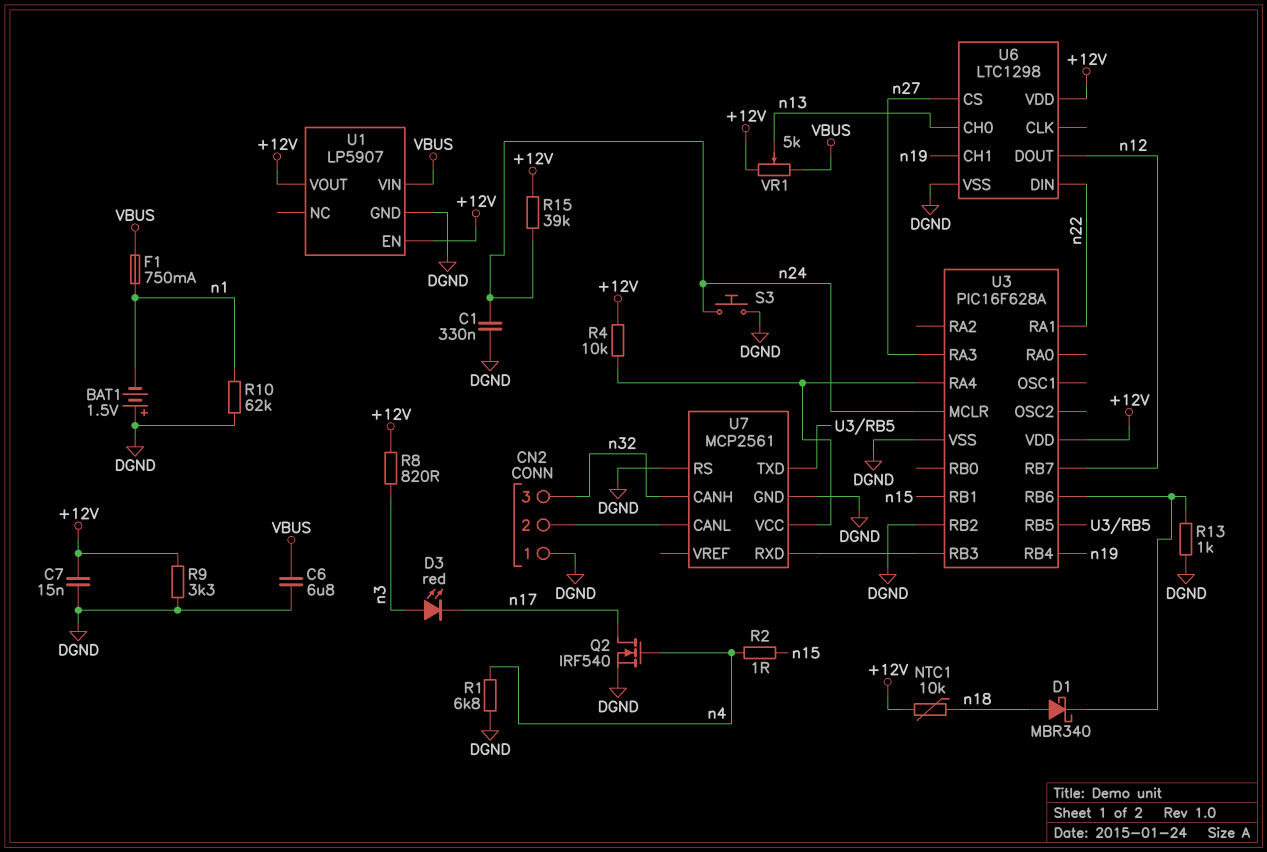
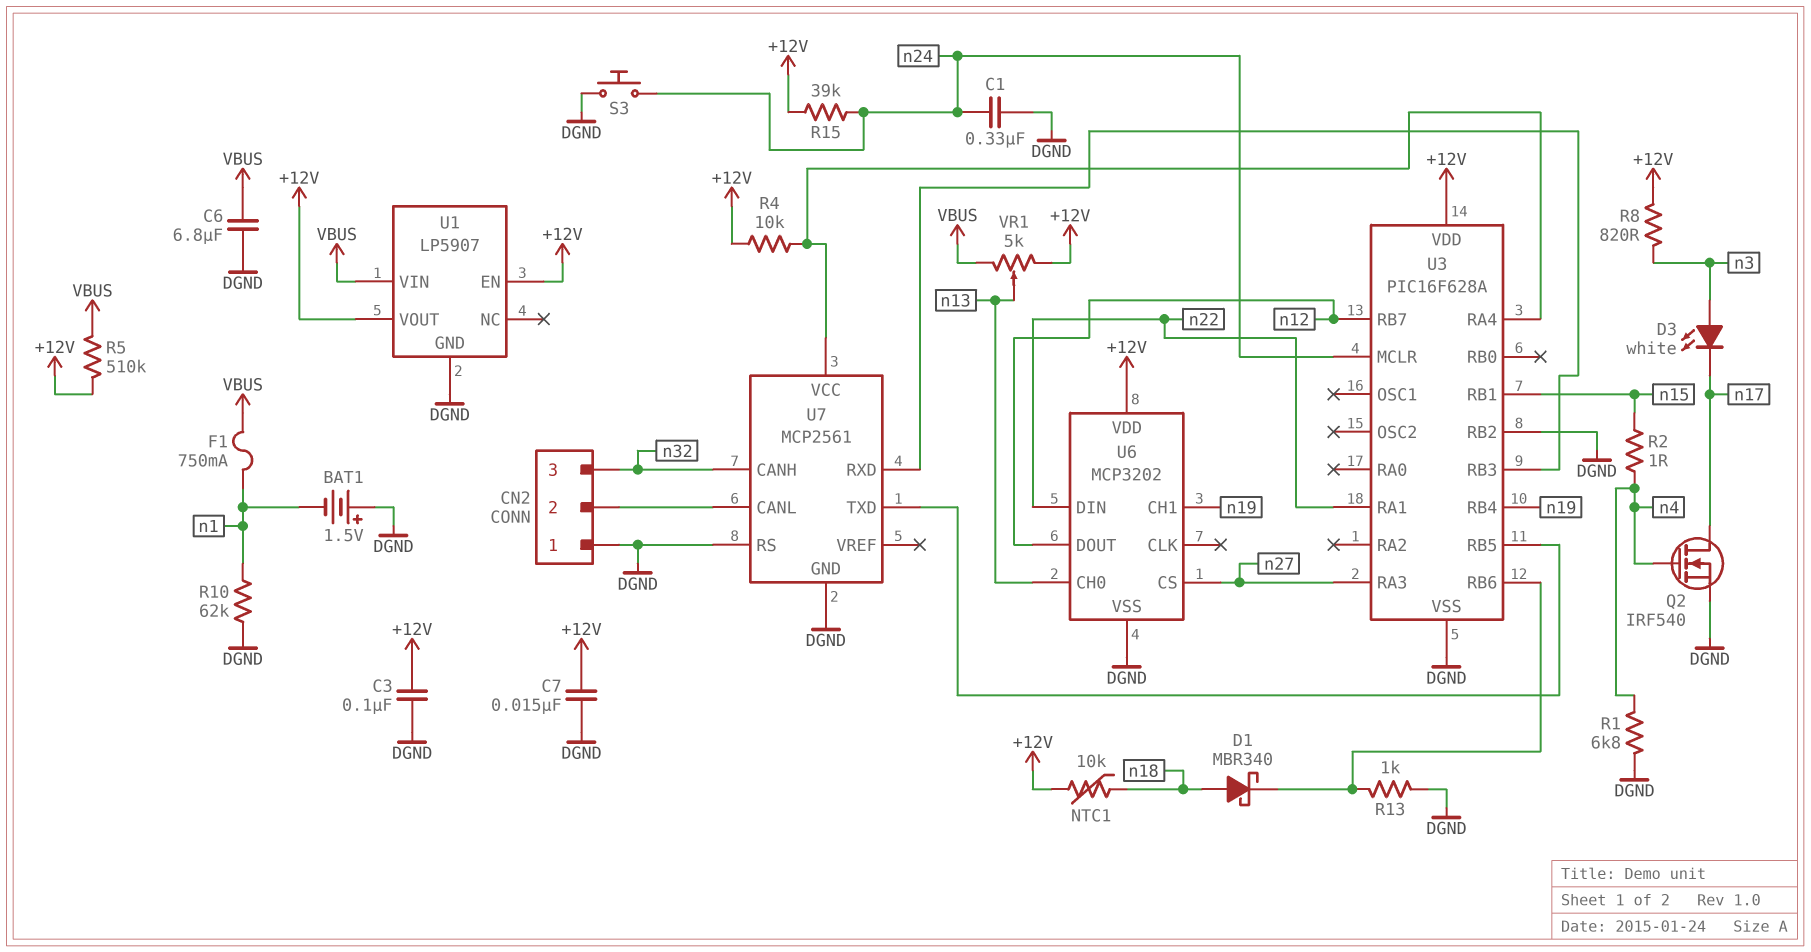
C3: none -> 100nF (+12V, DGND)
D3: LED red (A n3, K n17) -> LED white (A n3, K n17)
R5: none -> 510k (+12V, VBUS)
R9: 3.3k (+12V, DGND) -> none
U6: LTC1298 -> MCP3202

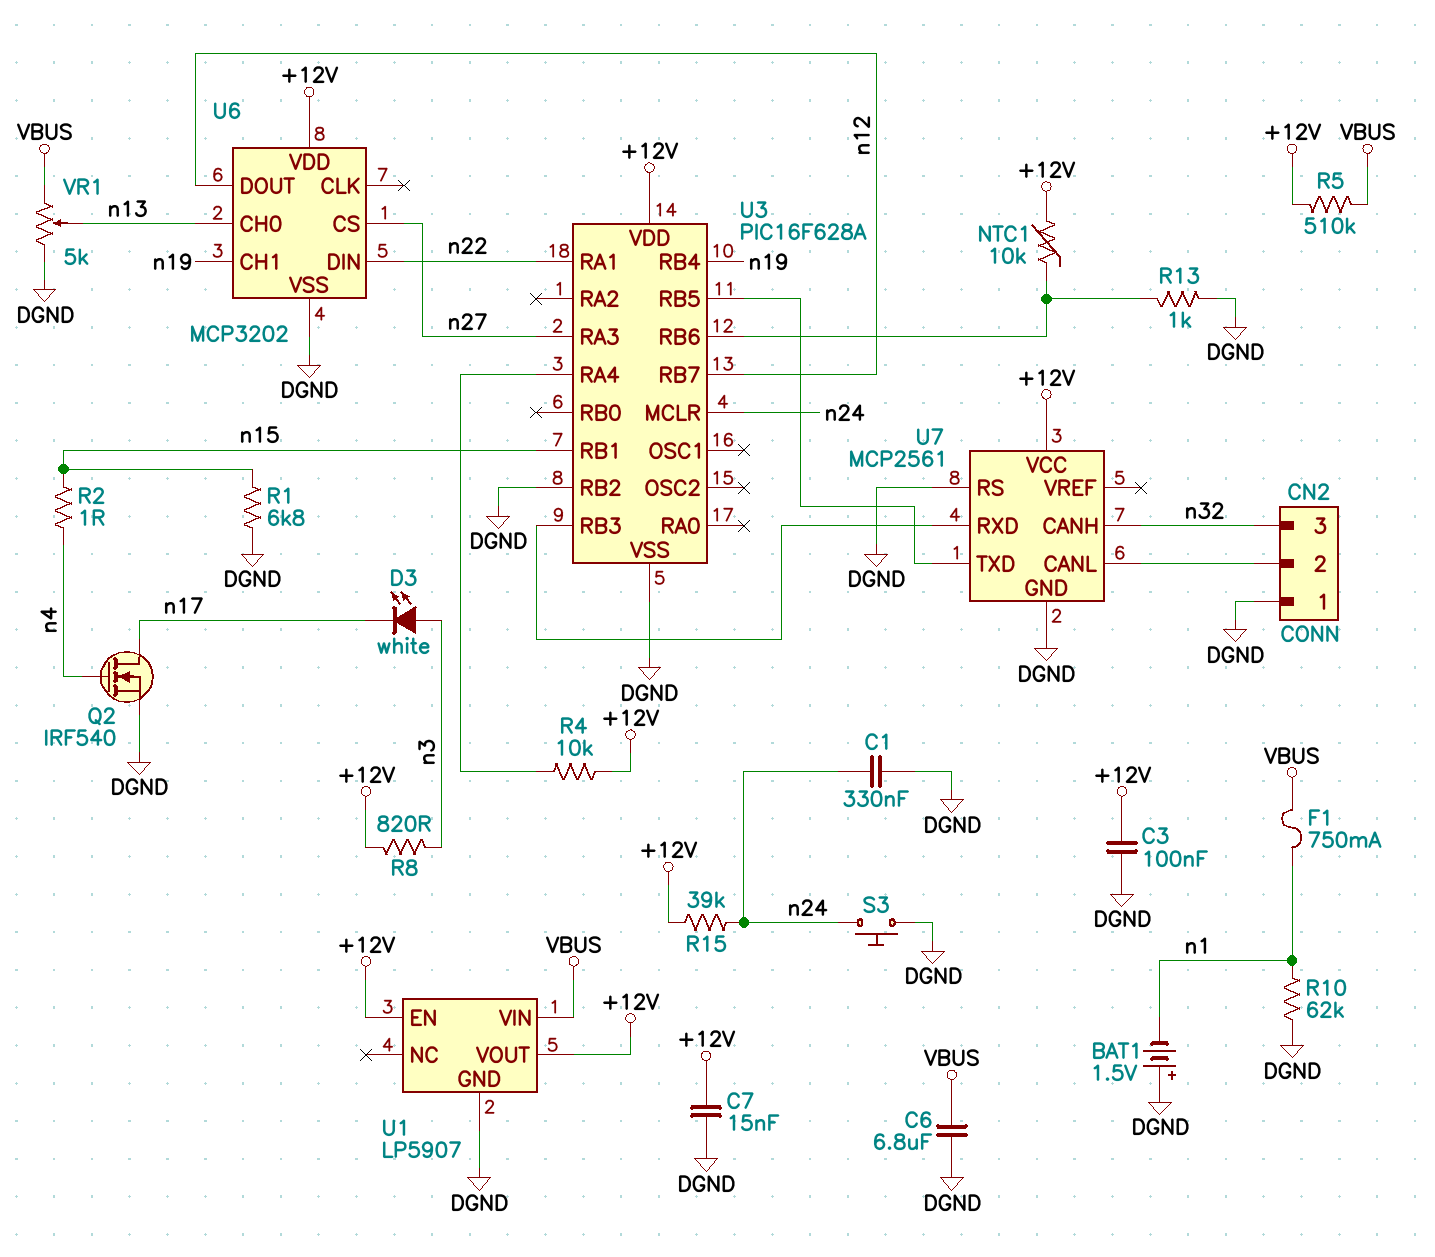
D1: schottky MBR340 (A n18, K U3/RB6) -> none
NTC1: 10k (+12V, n18) -> 10k (+12V, U3/RB6)
R1: 6.8k (DGND, n4) -> 6.8k (DGND, n15)
U7 pin VCC: U3/RA4 -> +12V
VR1: 5k (+12V, VBUS, wiper n13) -> 5k (DGND, VBUS, wiper n13)

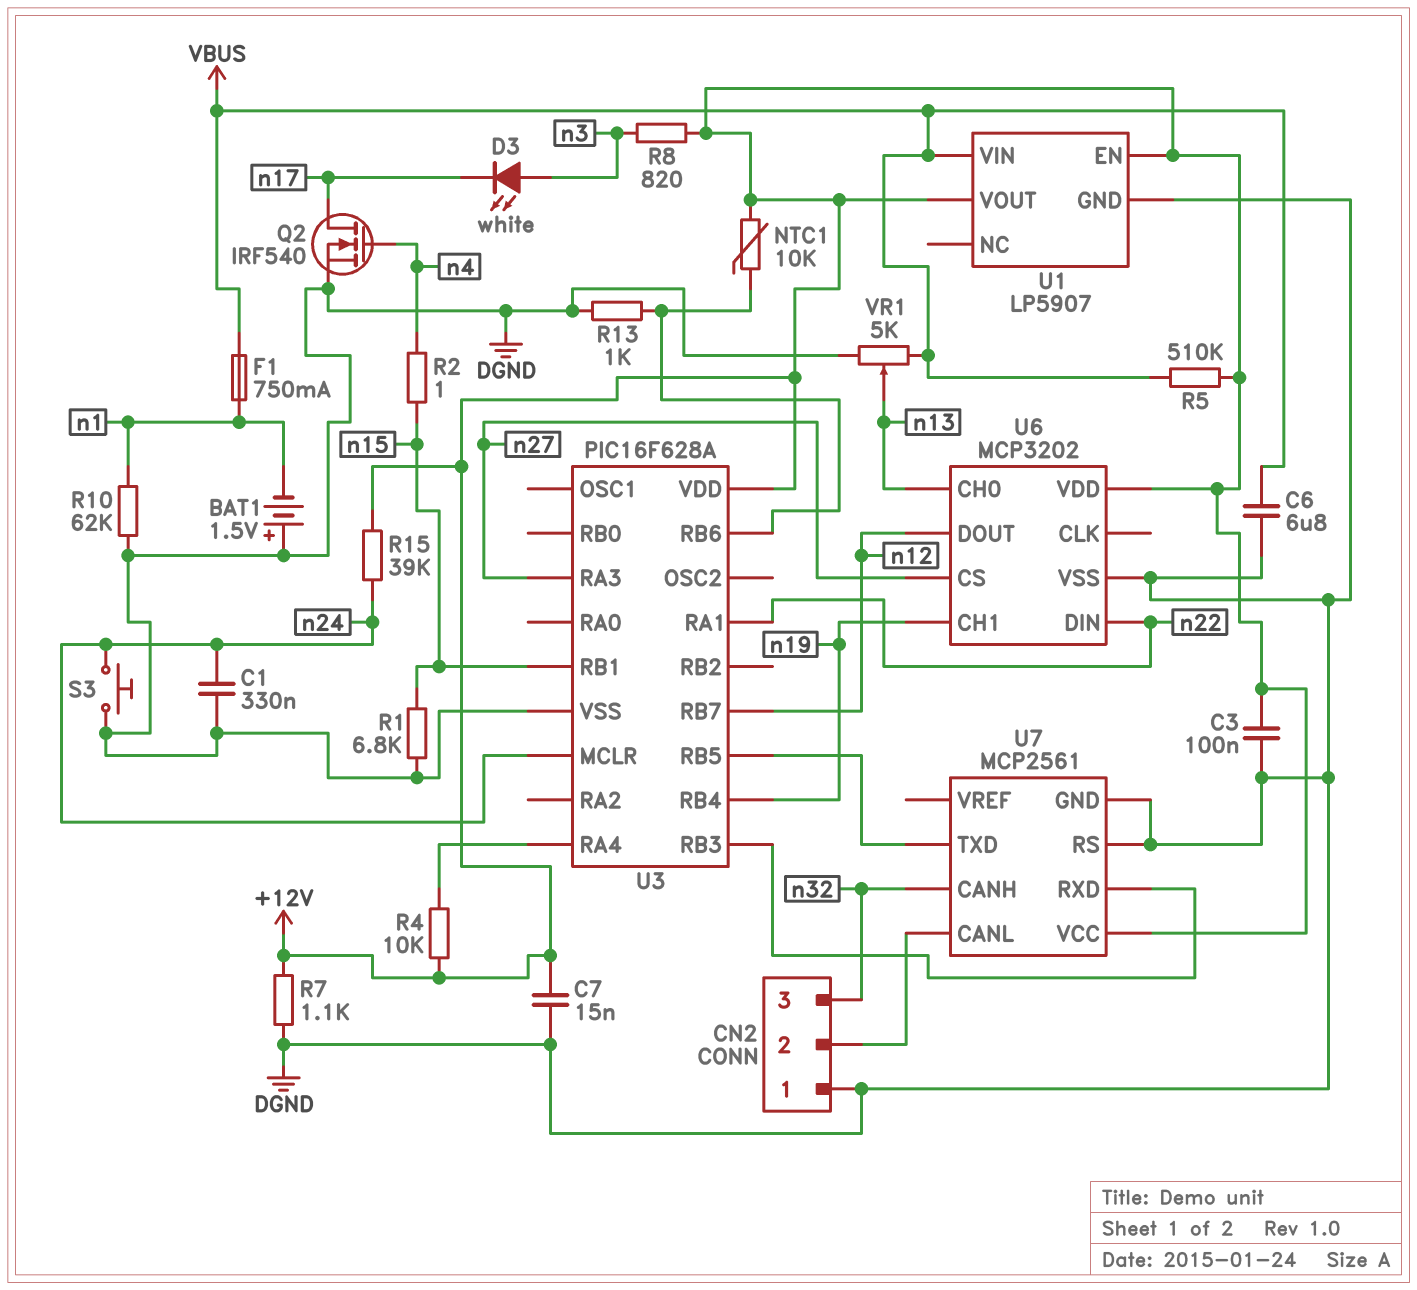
R7: none -> 1.1k (+12V, DGND)
U3 pin RB2: DGND -> none

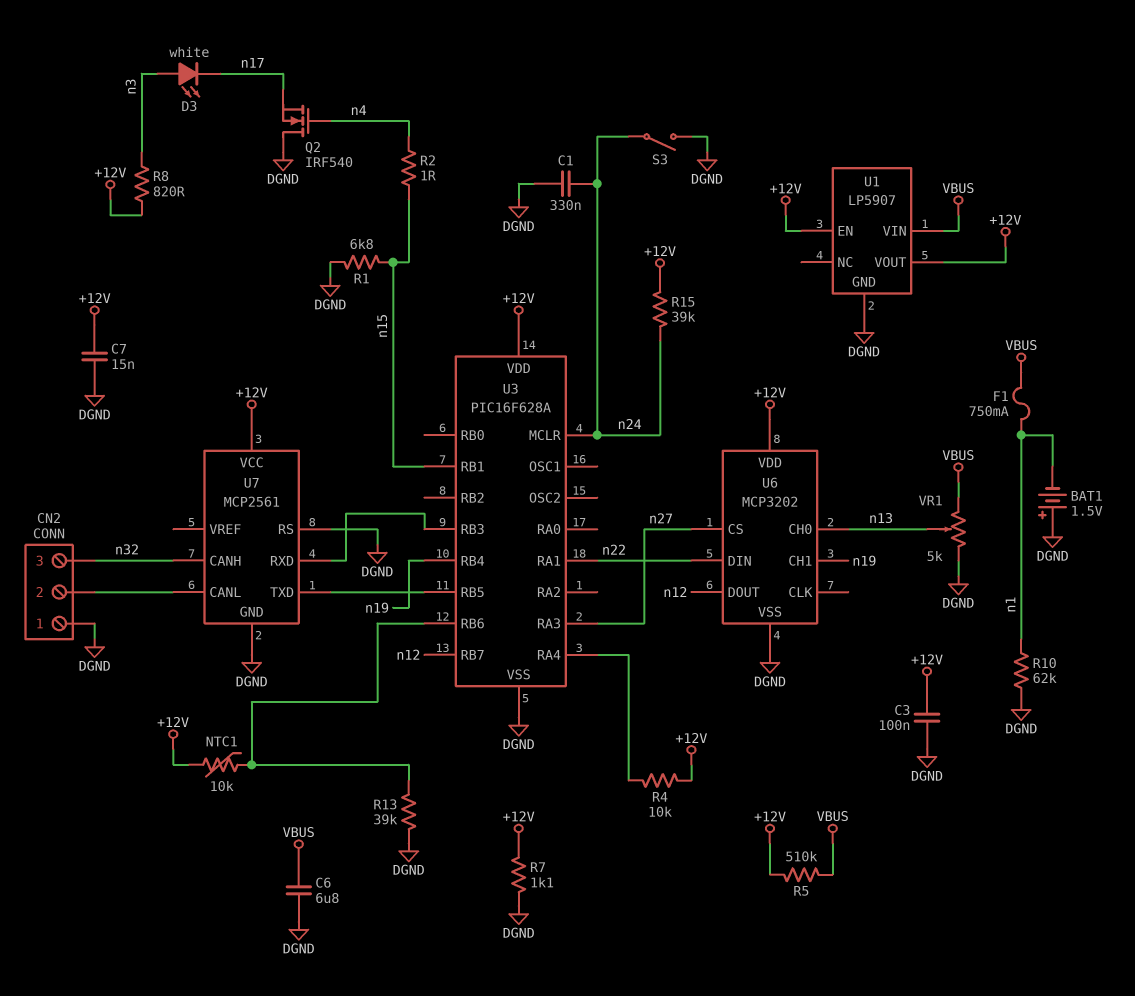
Q2: NMOS IRF540 (G n4, D n17, S DGND) -> NMOS IRF540 (G n4, D DGND, S n17)
R13: 1k (DGND, U3/RB6) -> 39k (DGND, U3/RB6)
S3: button (DGND, n24) -> switch (DGND, n24)

